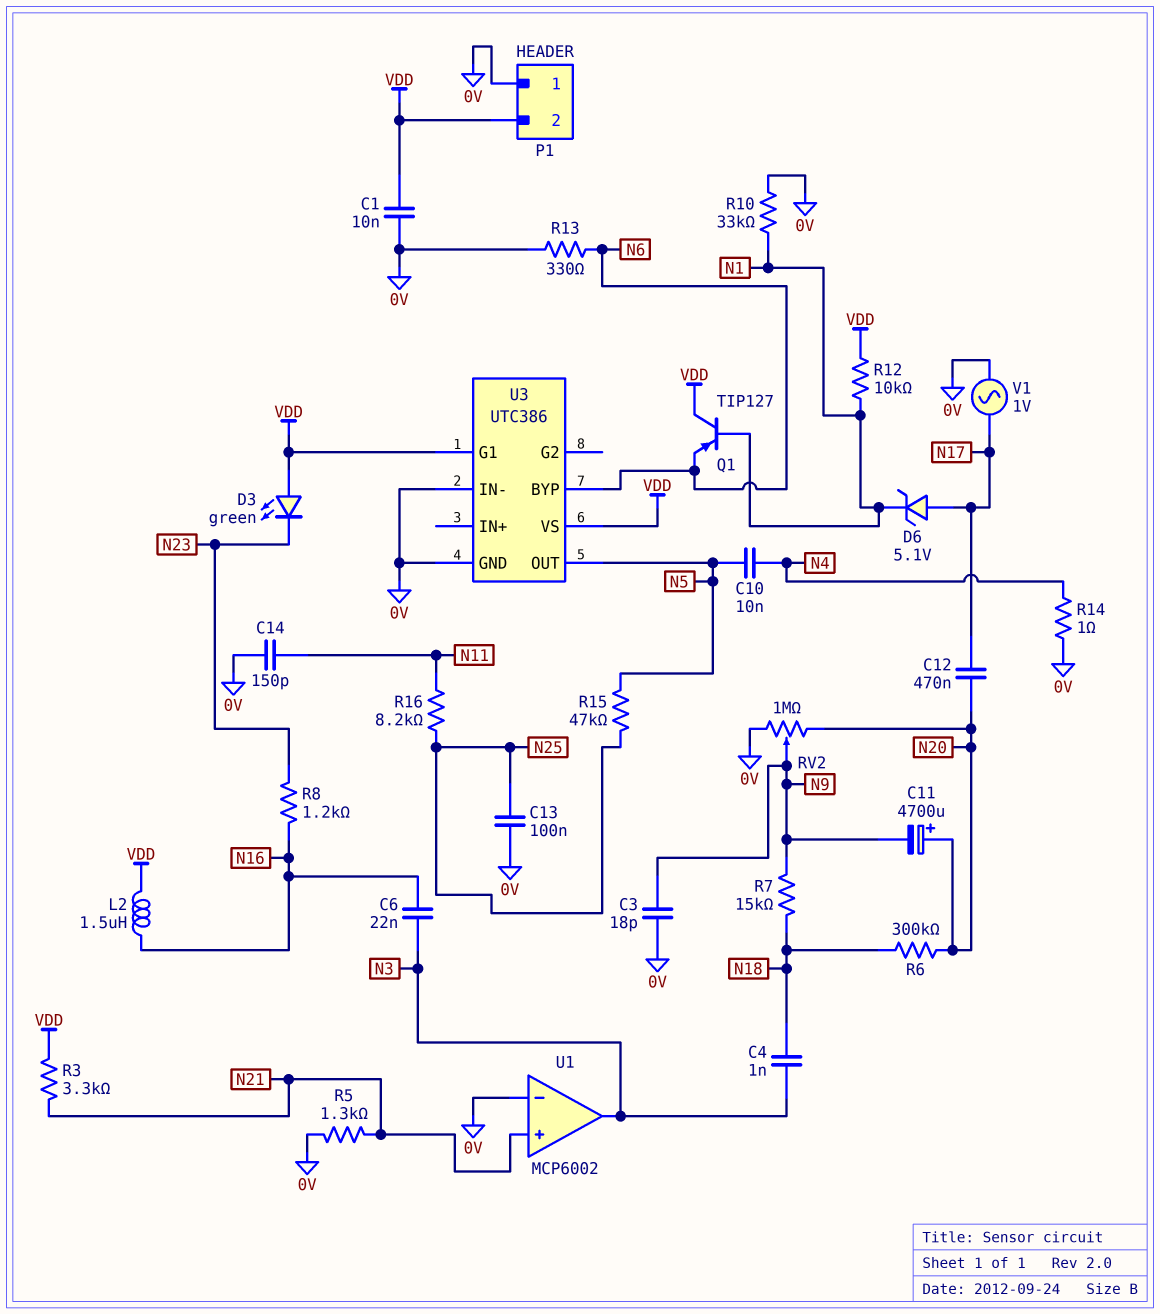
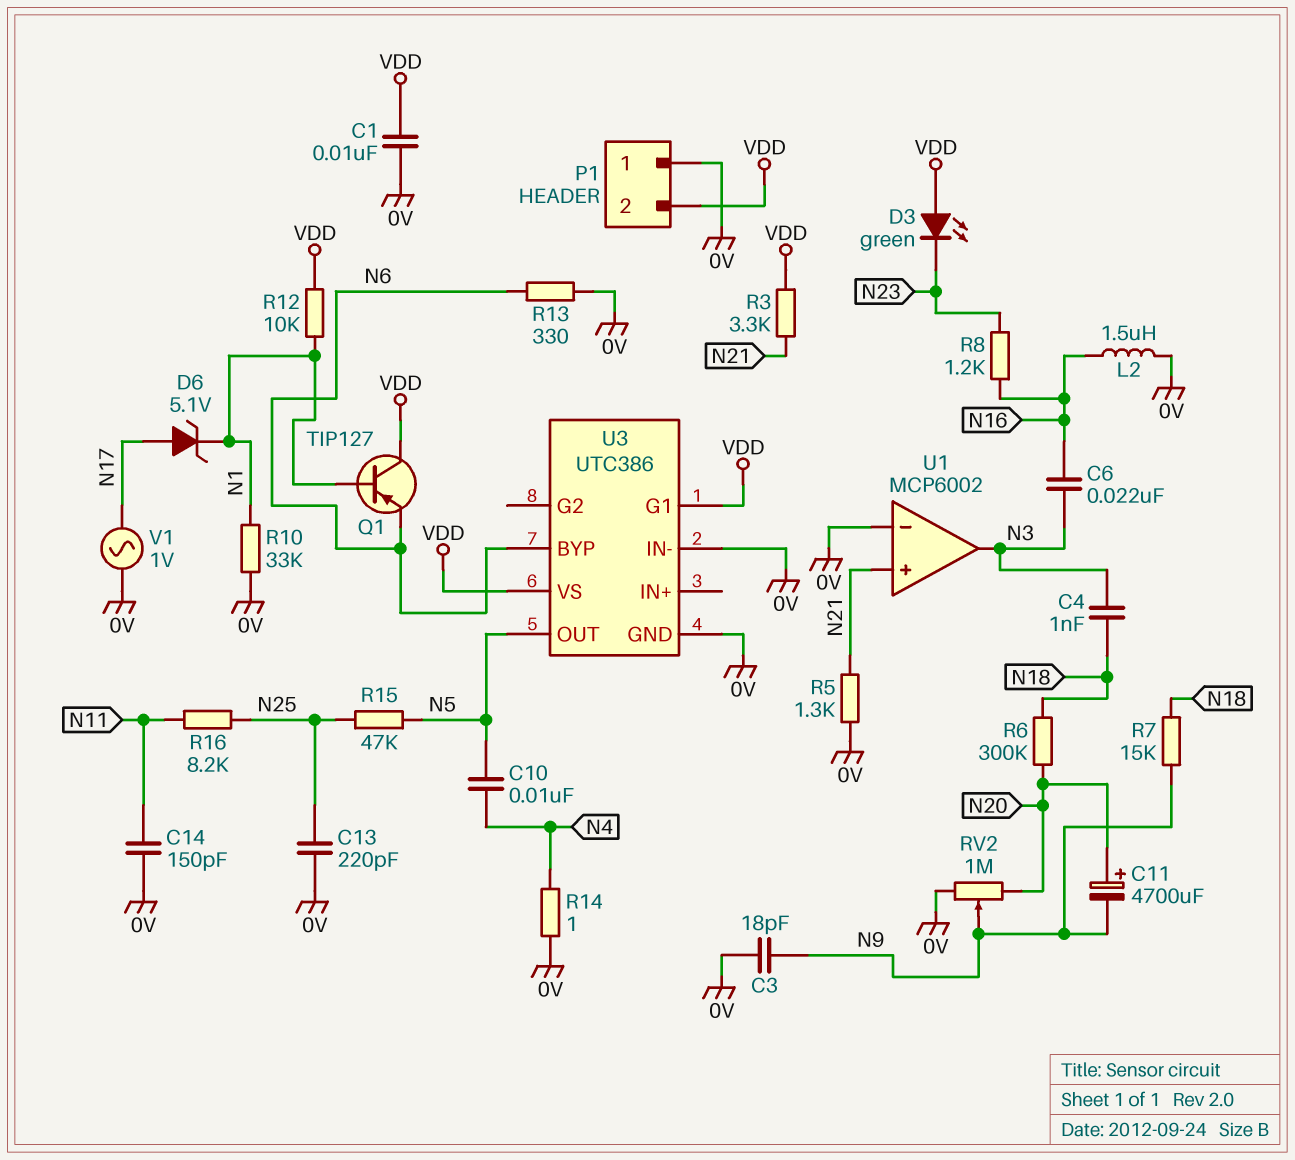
C12: 470nF (N17, N20) -> none
C13: 100nF (0V, N25) -> 220pF (0V, N25)
L2: 1.5uH (N16, VDD) -> 1.5uH (0V, N16)

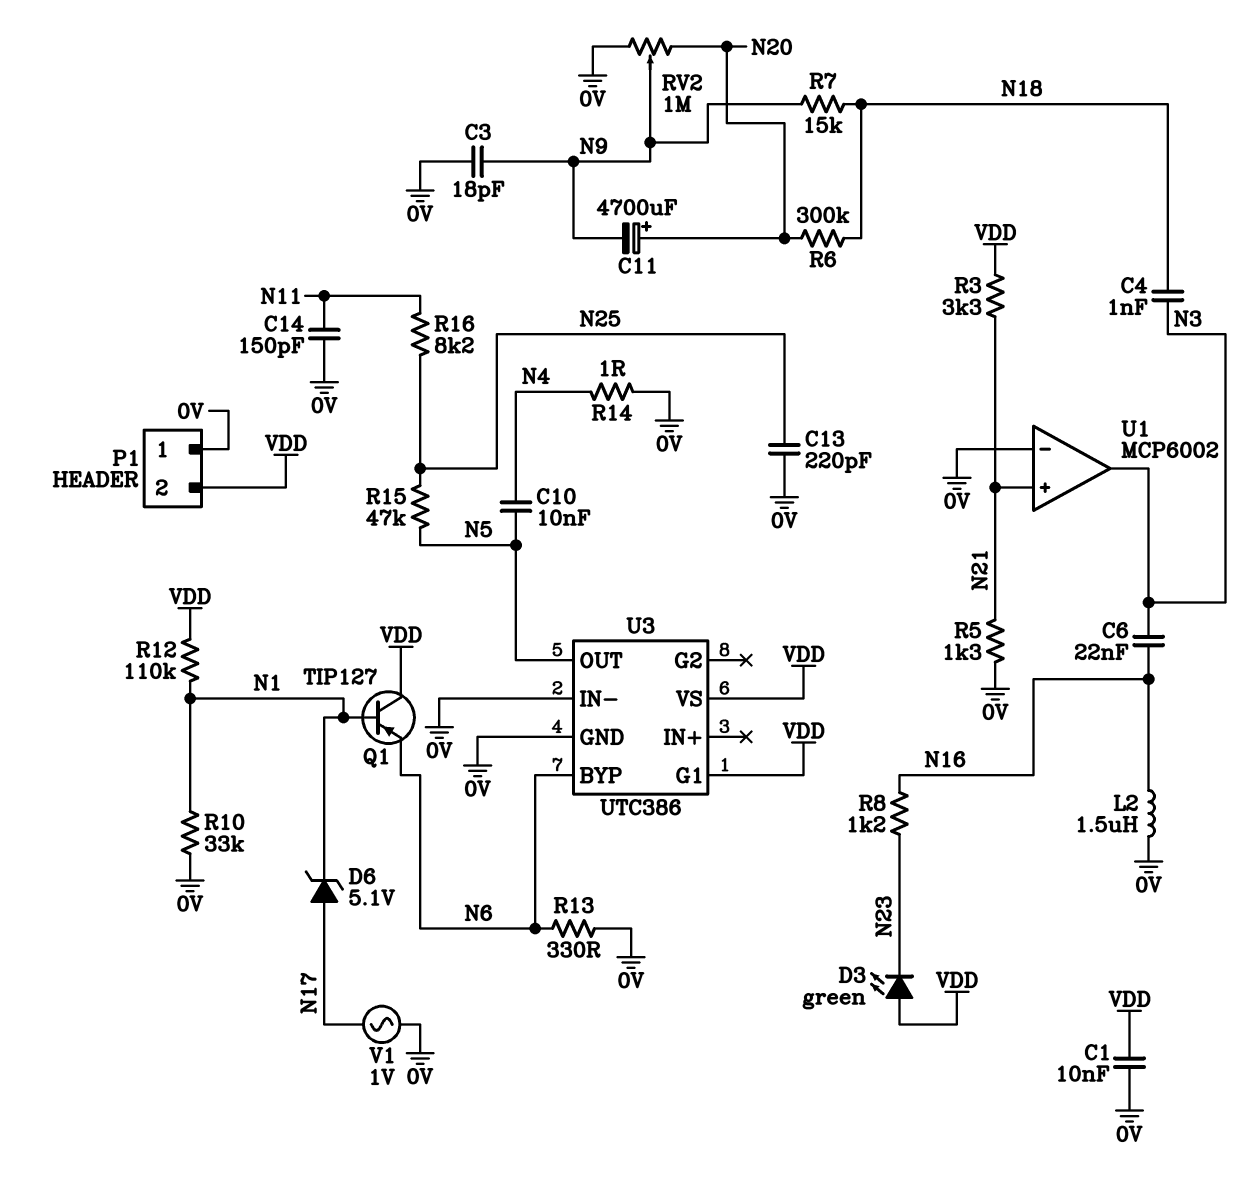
R12: 10k (N1, VDD) -> 110k (N1, VDD)

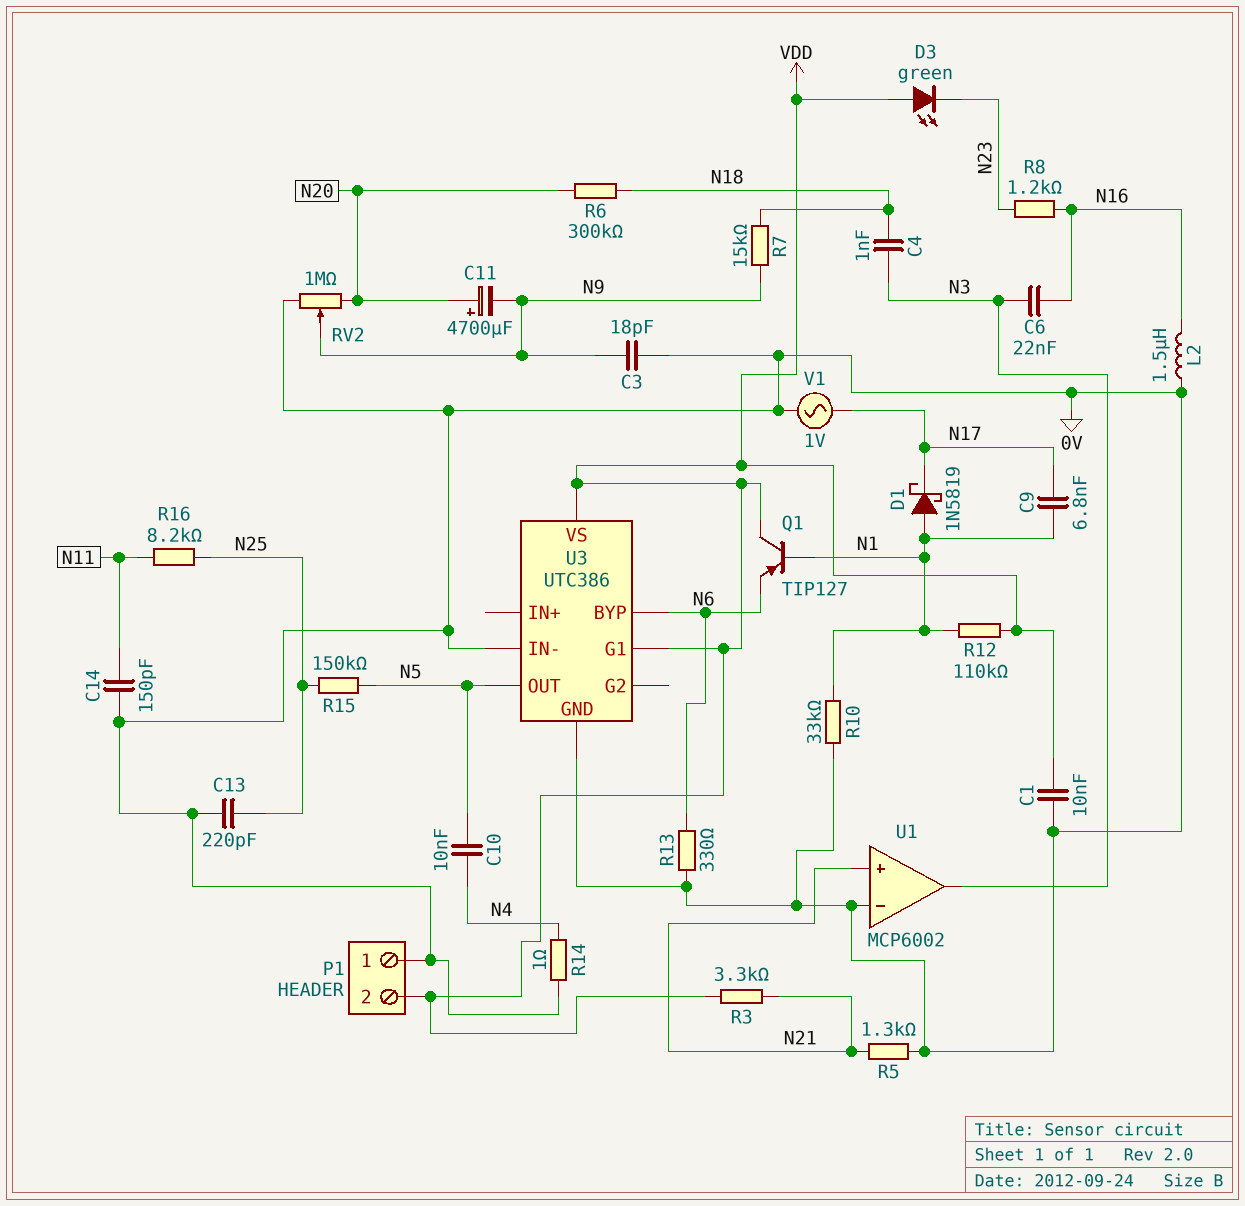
C9: none -> 6.8nF (N1, N17)
D1: none -> schottky 1N5819 (A N1, K N17)
D6: zener 5.1V (A N17, K N1) -> none
R15: 47k (N5, N25) -> 150k (N5, N25)

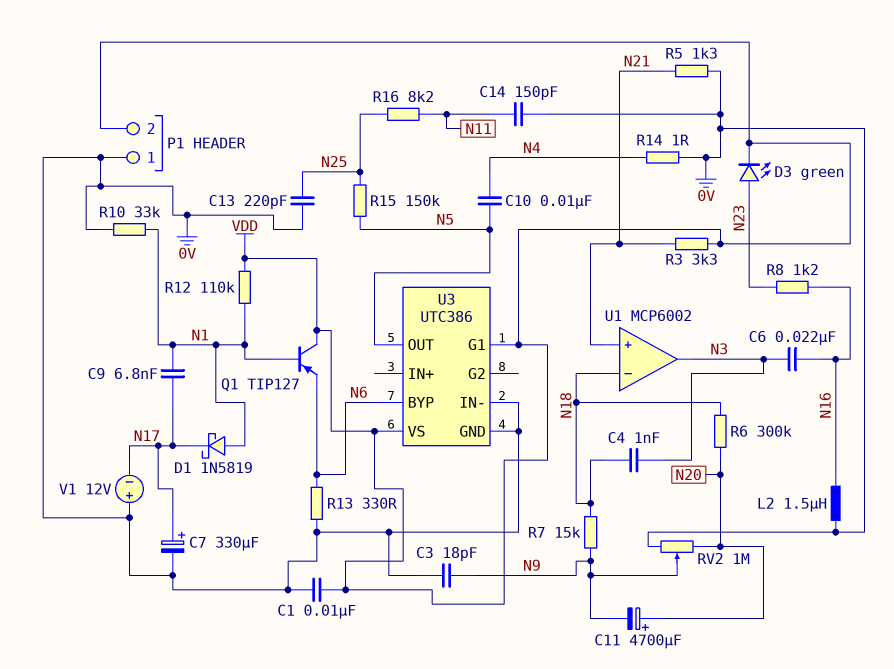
C7: none -> 330uF (plus N17, minus 0V)
D3: LED green (A VDD, K N23) -> LED green (A N23, K VDD)
U1 pin in-: 0V -> N18
V1: AC 1V (0V, N17) -> 12V (plus 0V, minus N17)

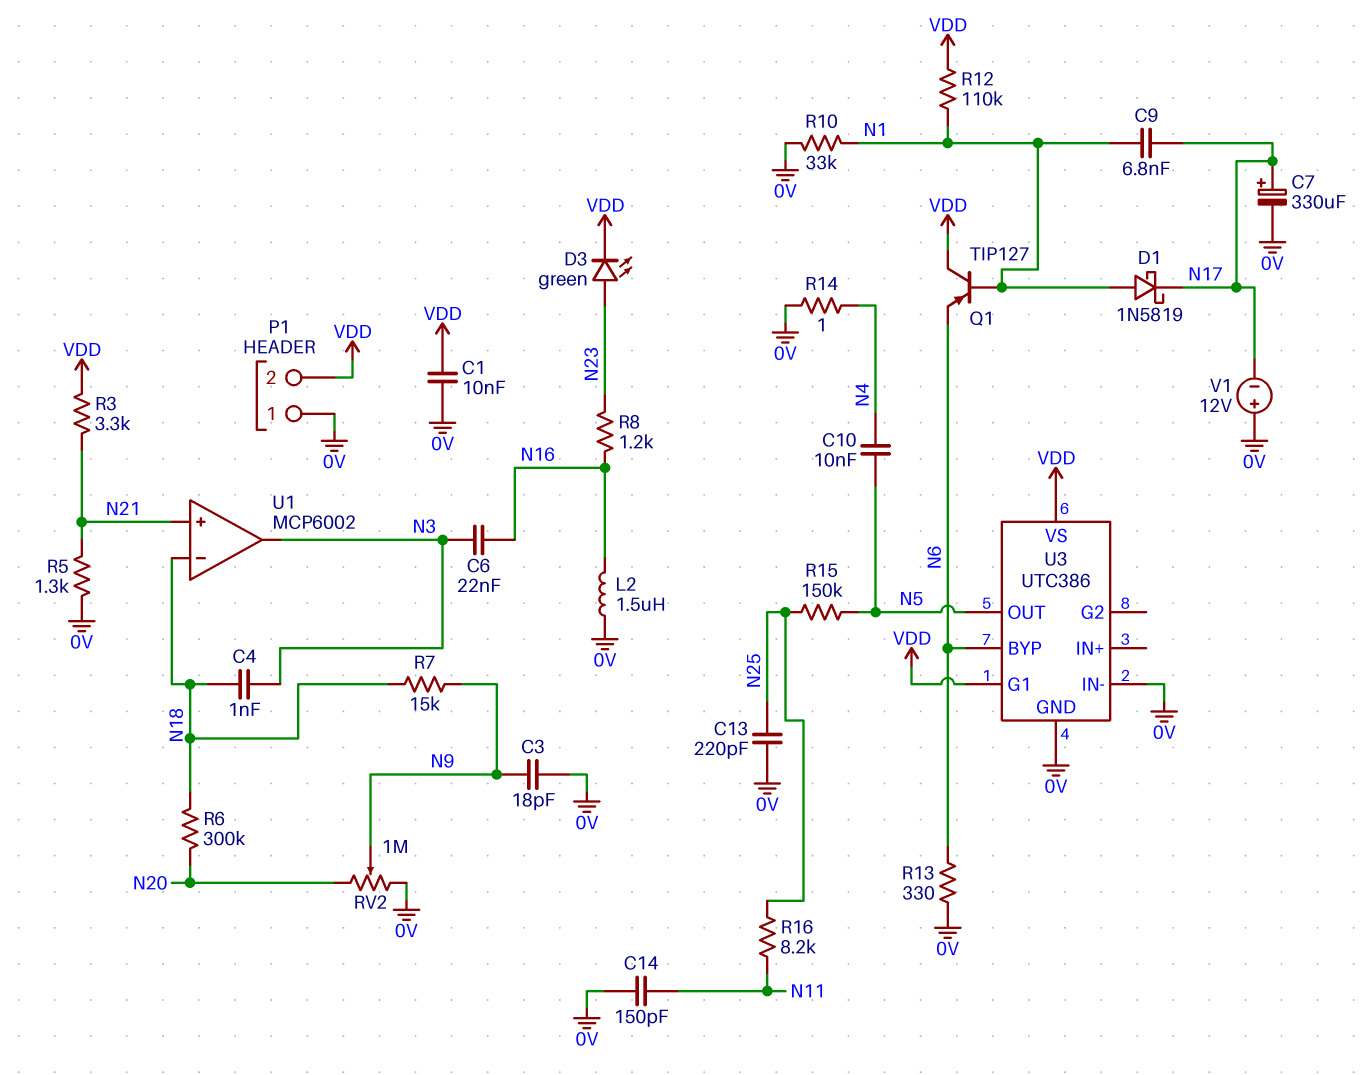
C11: 4700uF (plus N20, minus N9) -> none

